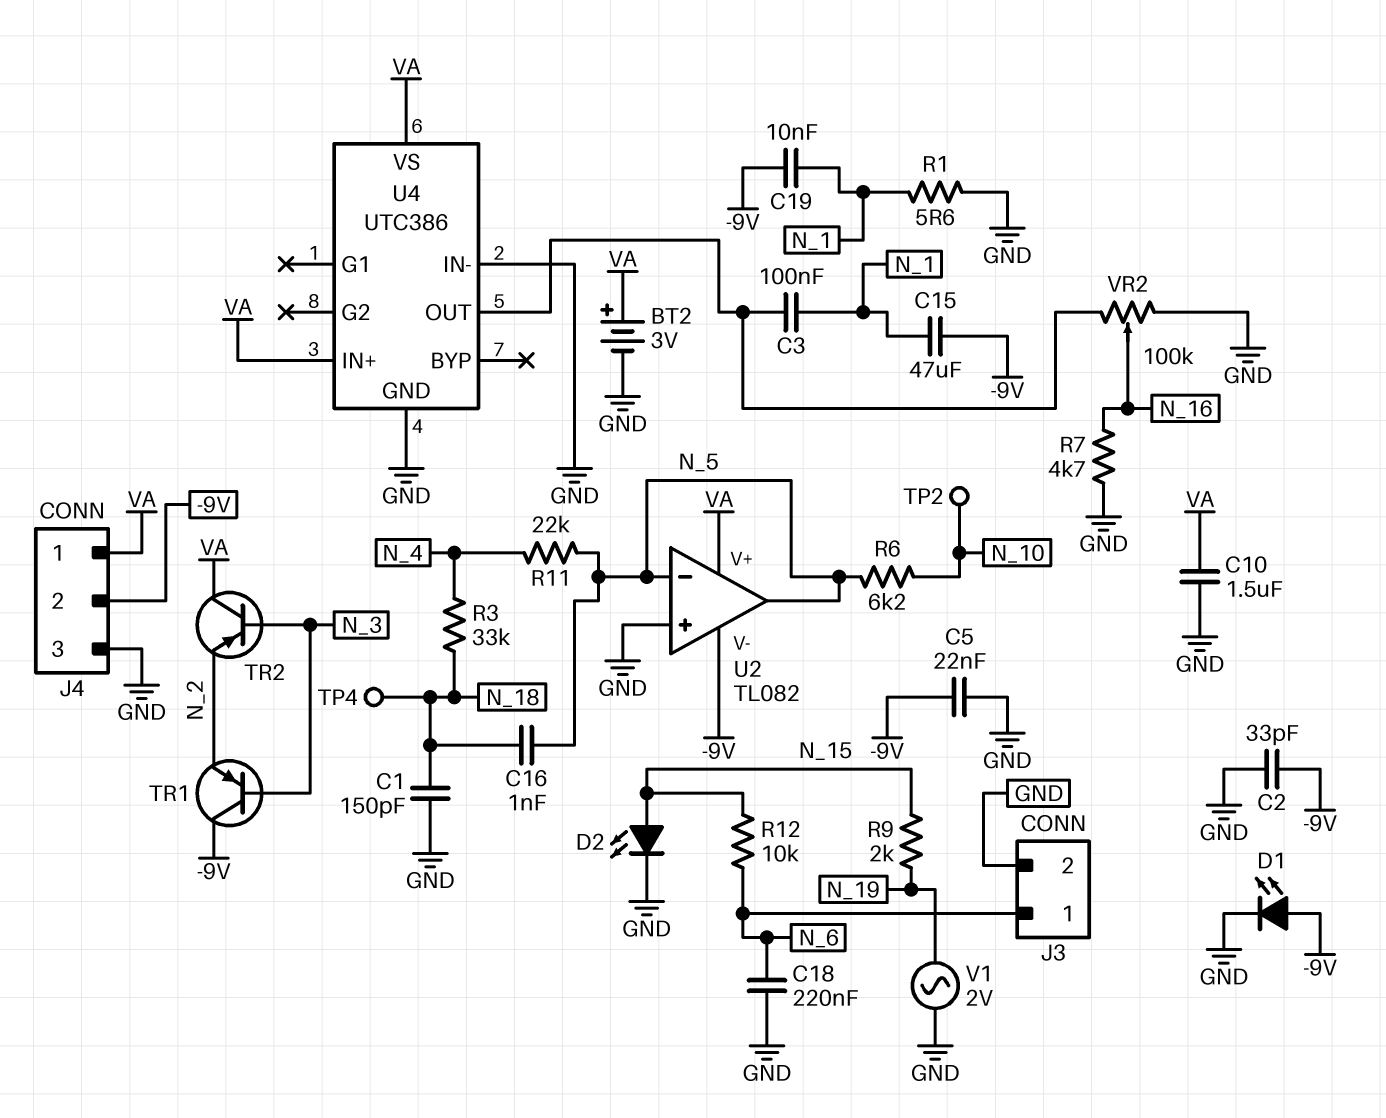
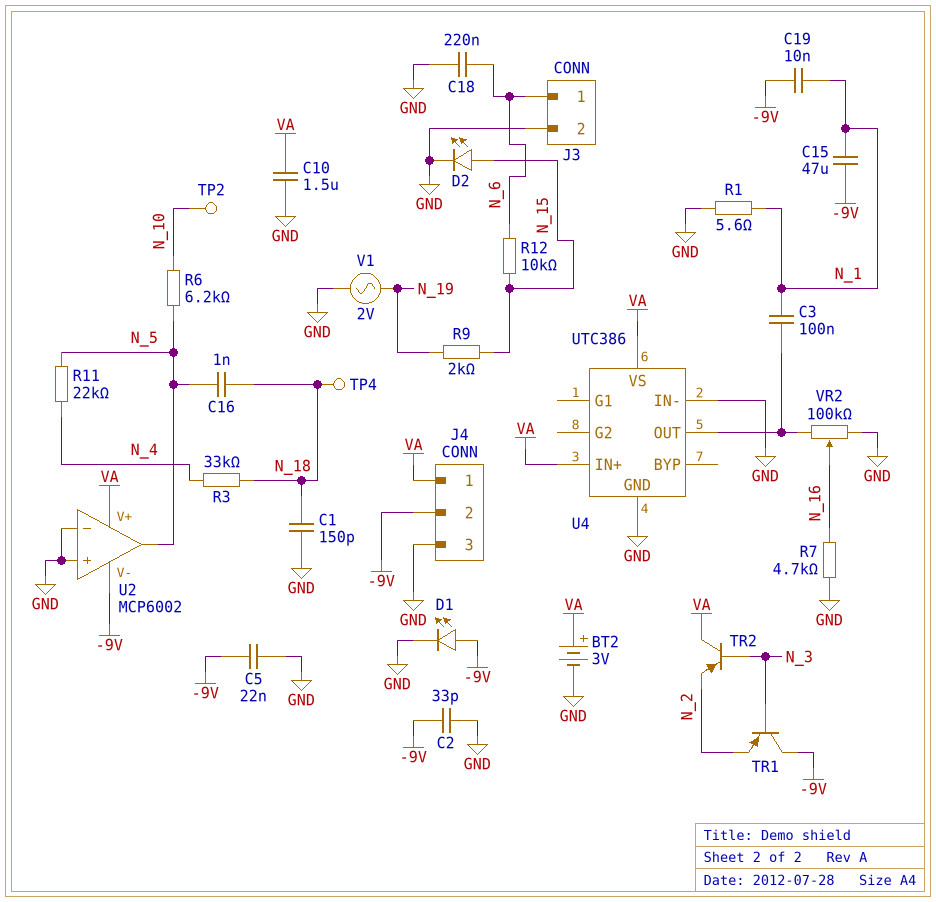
U2: TL082 -> MCP6002
U2 pin in-: N_5 -> GND

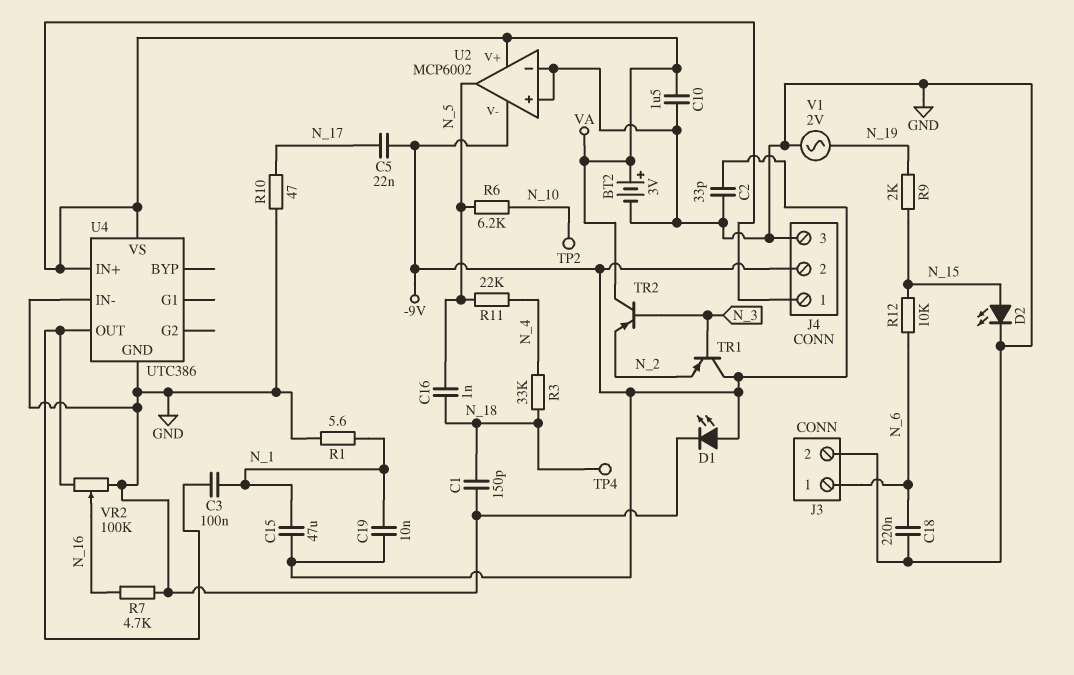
C5: 22nF (-9V, GND) -> 22nF (-9V, N_17)
R10: none -> 47 (GND, N_17)

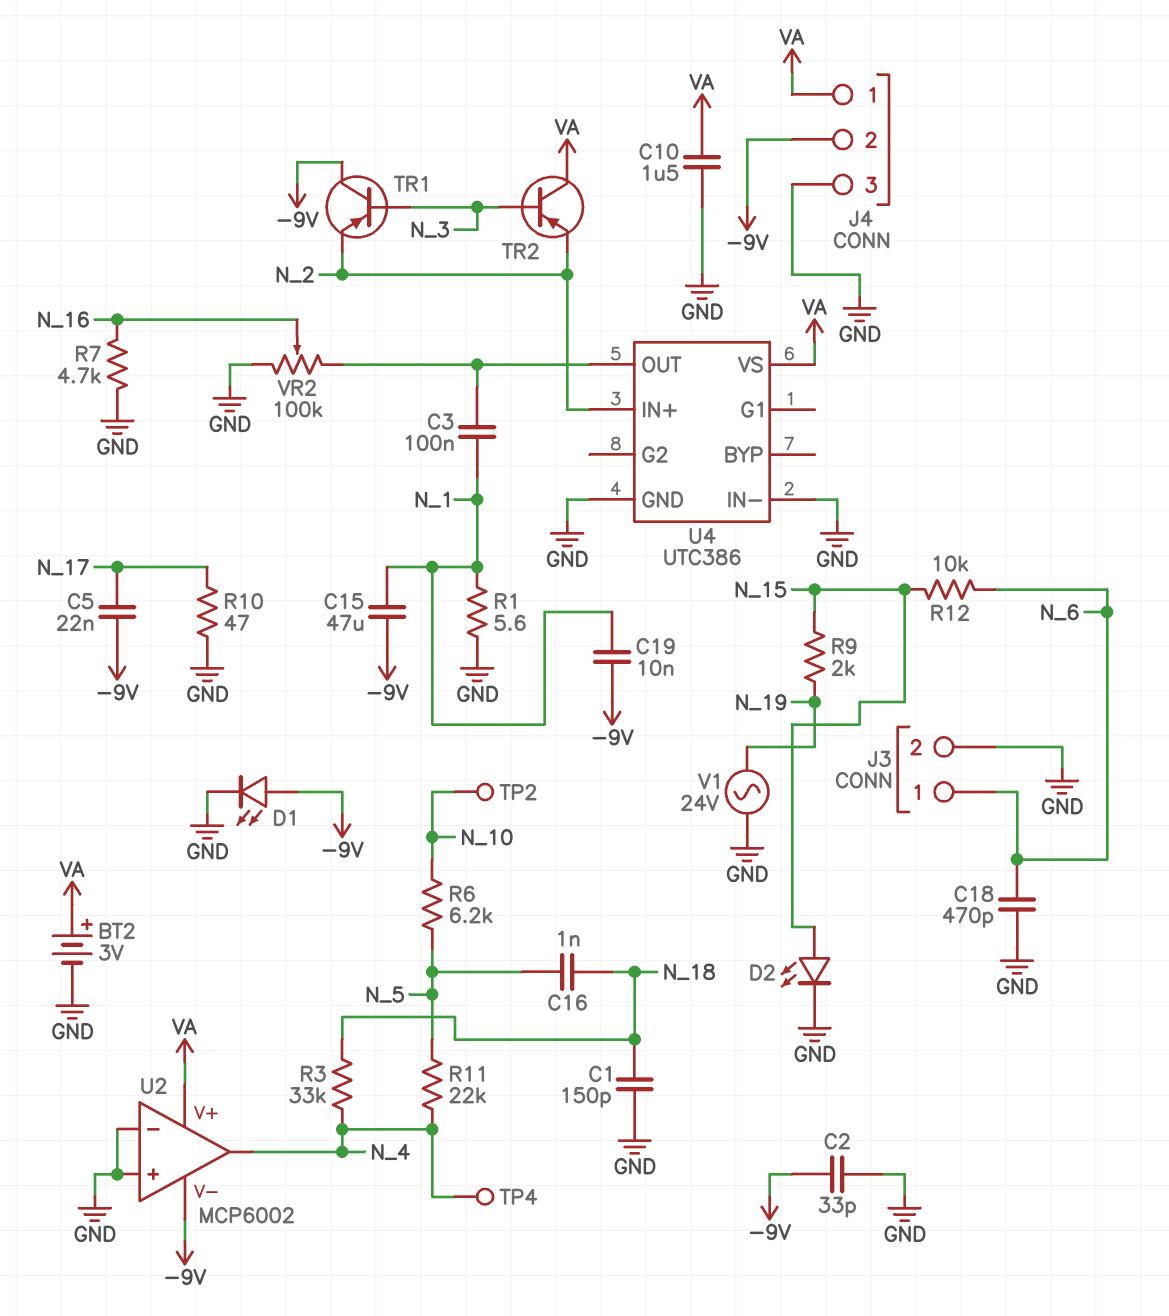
C18: 220nF (GND, N_6) -> 470pF (GND, N_6)
TP4: test point (N_18) -> test point (N_4)
U2 pin out: N_5 -> N_4
U4 pin IN+: VA -> N_2
V1: AC 2V (GND, N_19) -> AC 24V (GND, N_19)

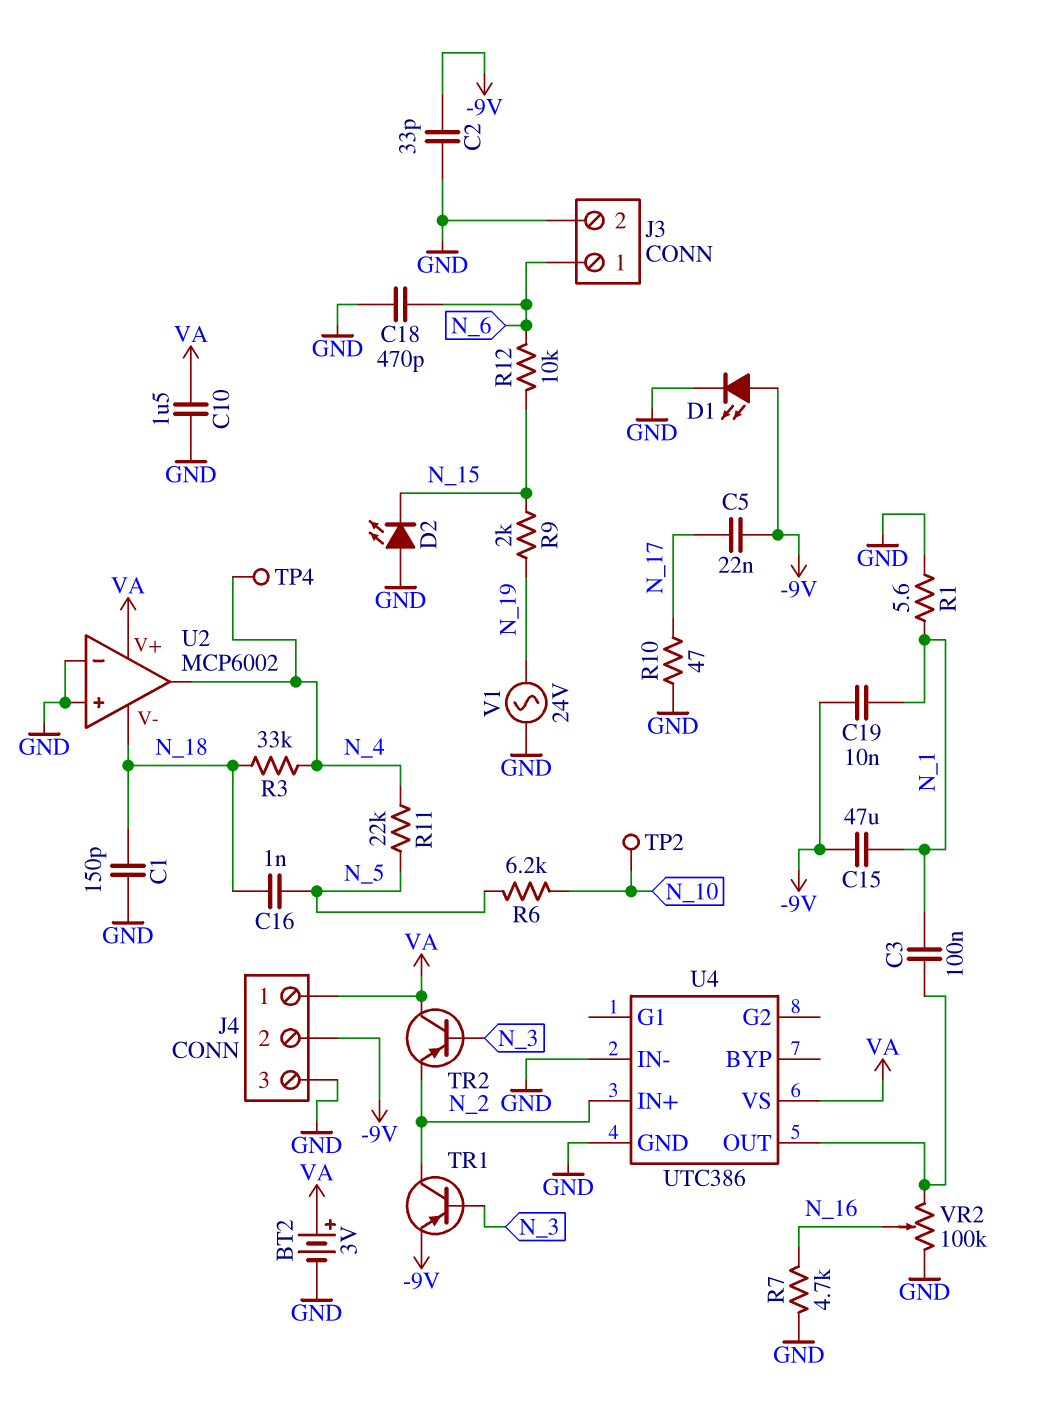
D2: LED (A N_15, K GND) -> LED (A GND, K N_15)
TR1: PNP (B N_3, C -9V, E N_2) -> PNP (B N_3, C N_2, E -9V)
U2 pin V-: -9V -> N_18

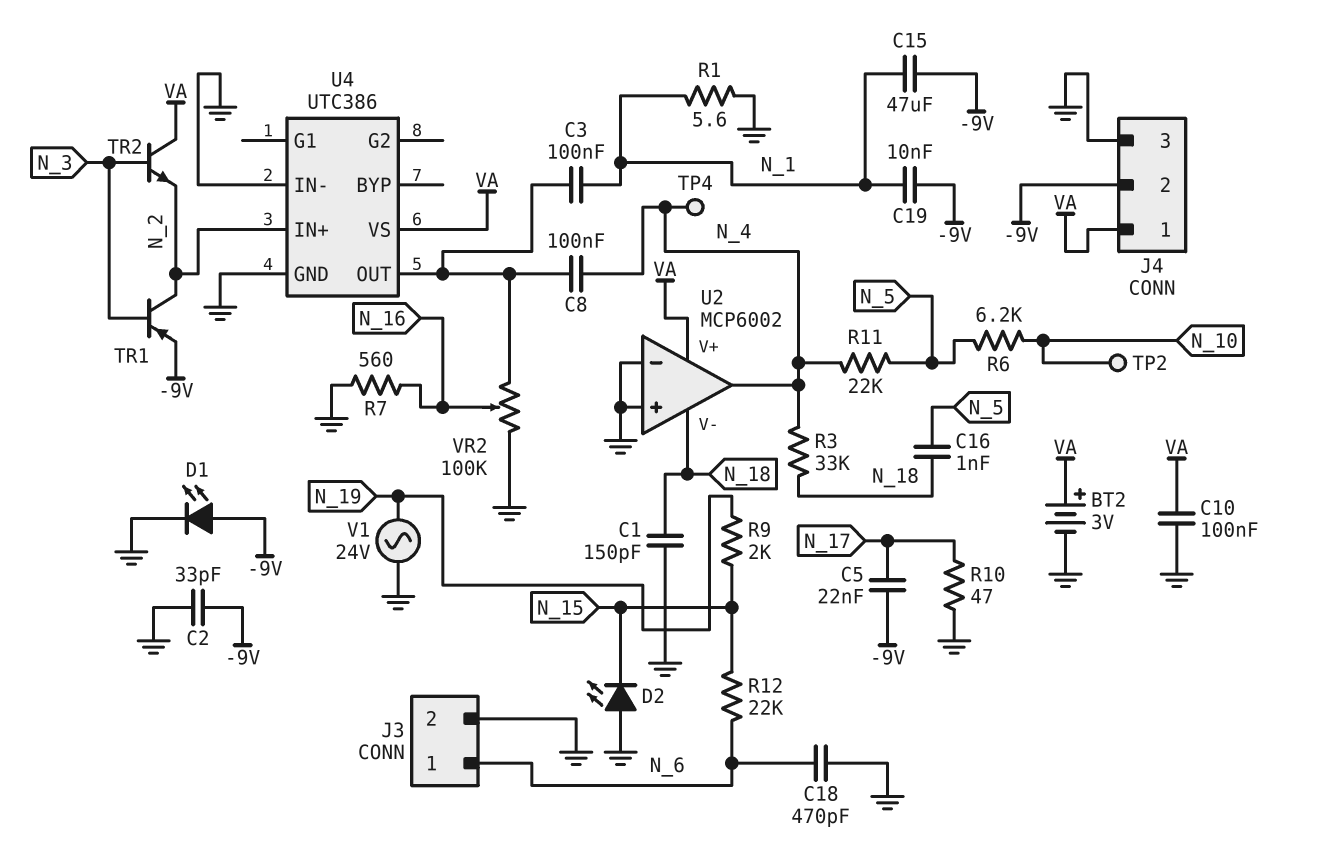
C8: none -> 100nF (N_4, U4/OUT)
C10: 1.5uF (GND, VA) -> 100nF (GND, VA)
R7: 4.7k (GND, N_16) -> 560 (GND, N_16)
R12: 10k (N_6, N_15) -> 22k (N_6, N_15)
TR2: PNP (B N_3, C VA, E N_2) -> NPN (B N_3, C VA, E N_2)

